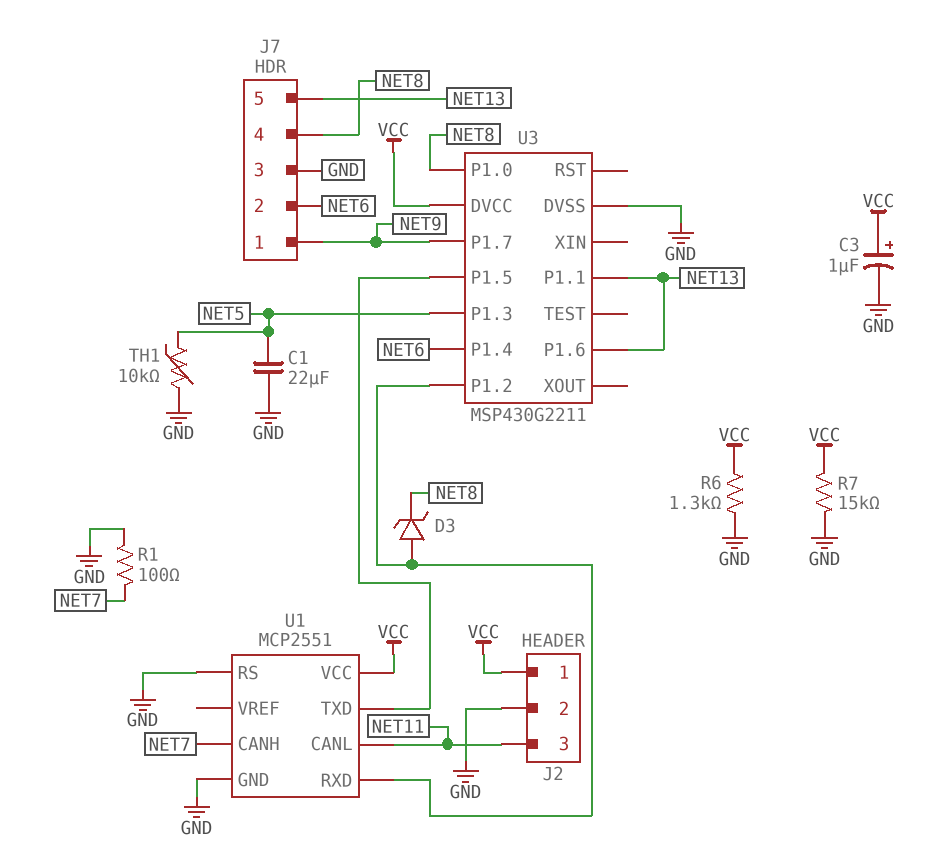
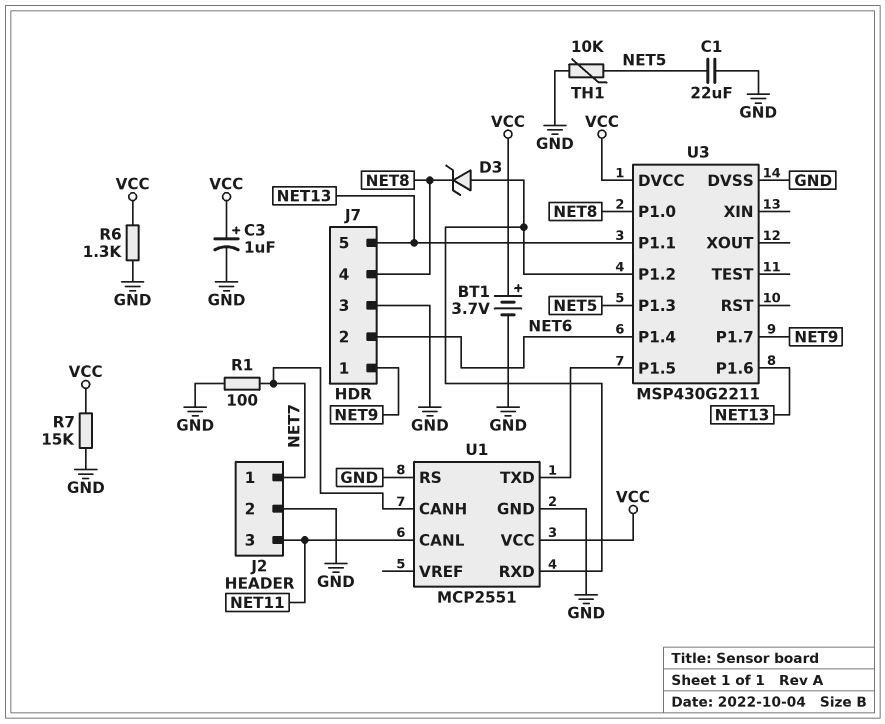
BT1: none -> 3.7V (plus VCC, minus GND)
J2 pin 1: VCC -> NET7

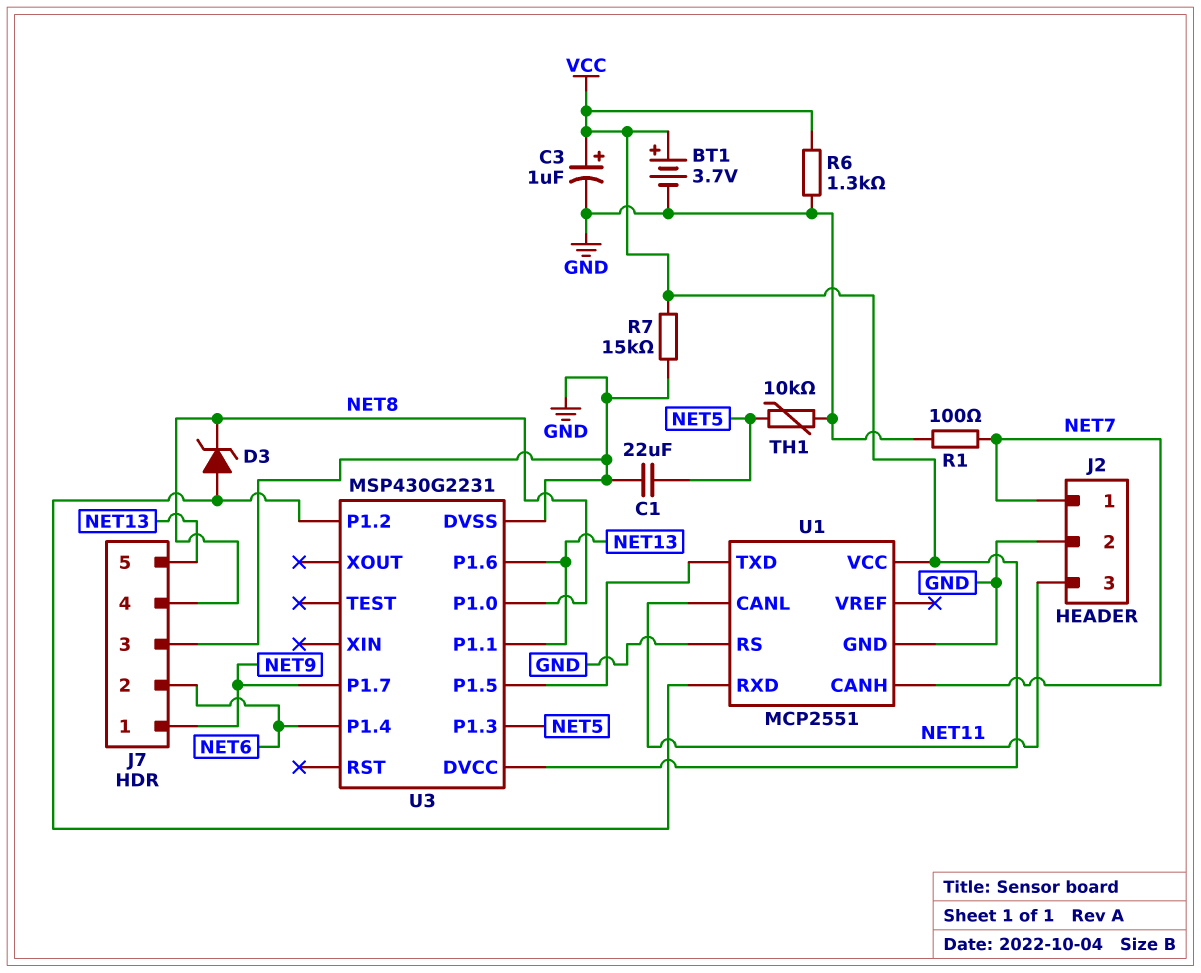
U3: MSP430G2211 -> MSP430G2231

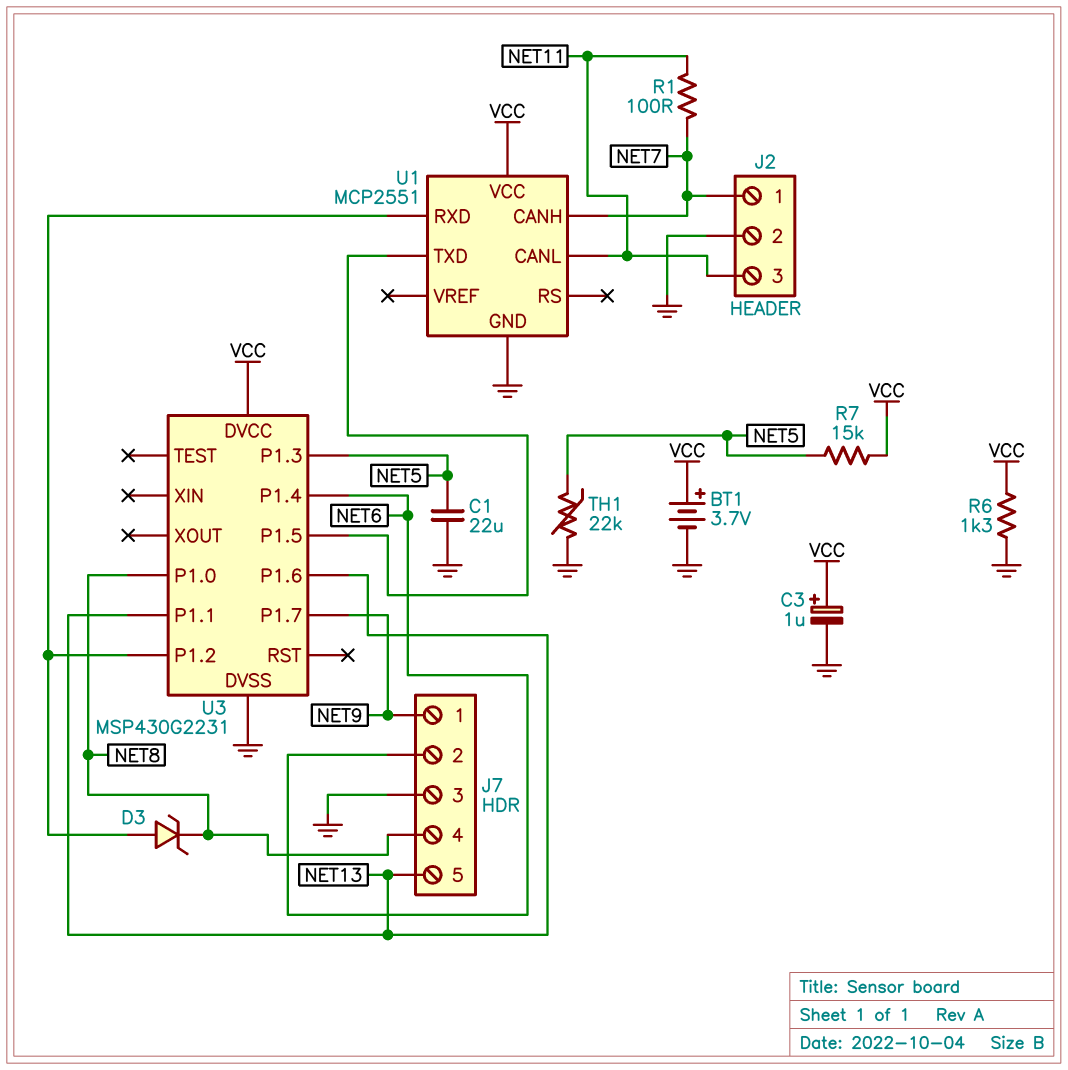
R1: 100 (GND, NET7) -> 100 (NET7, NET11)
R7: 15k (GND, VCC) -> 15k (NET5, VCC)
TH1: 10k (GND, NET5) -> 22k (GND, NET5)
U1 pin RS: GND -> none

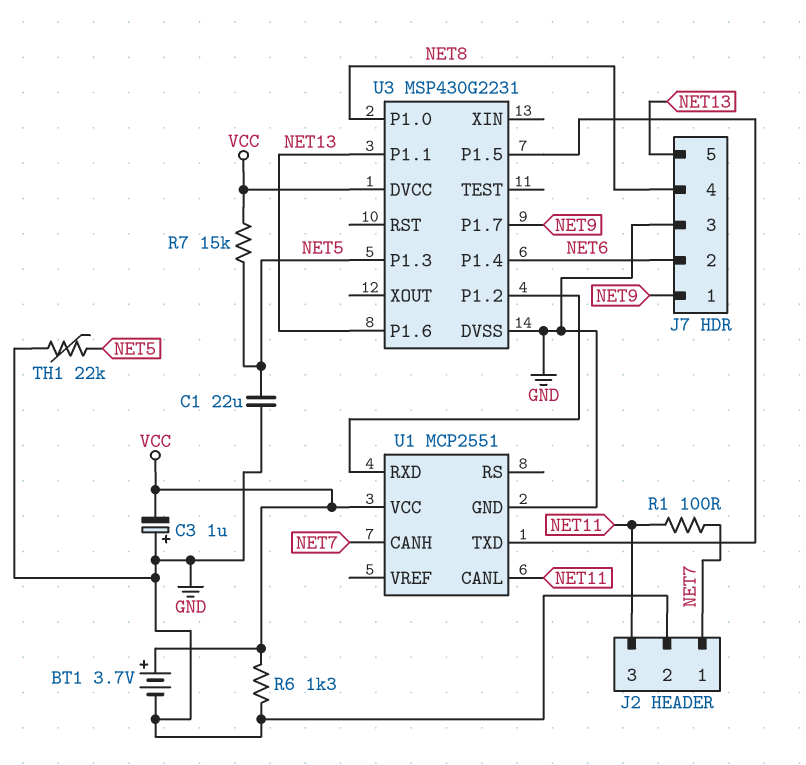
C3: 1uF (plus VCC, minus GND) -> 1uF (plus GND, minus VCC)
D3: zener (A U1/RXD, K NET8) -> none

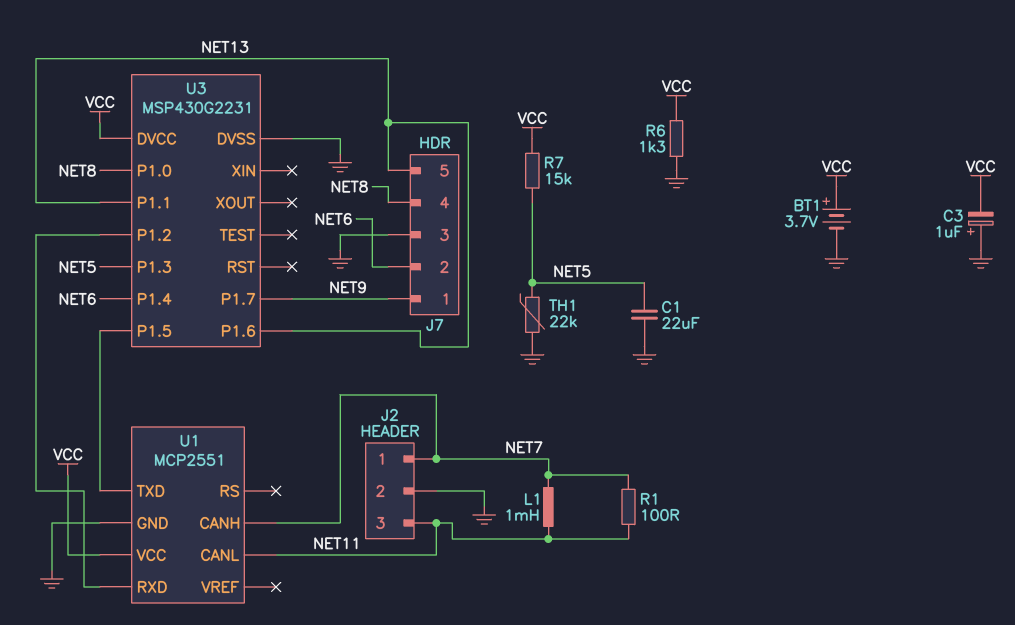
L1: none -> 1mH (NET7, NET11)

